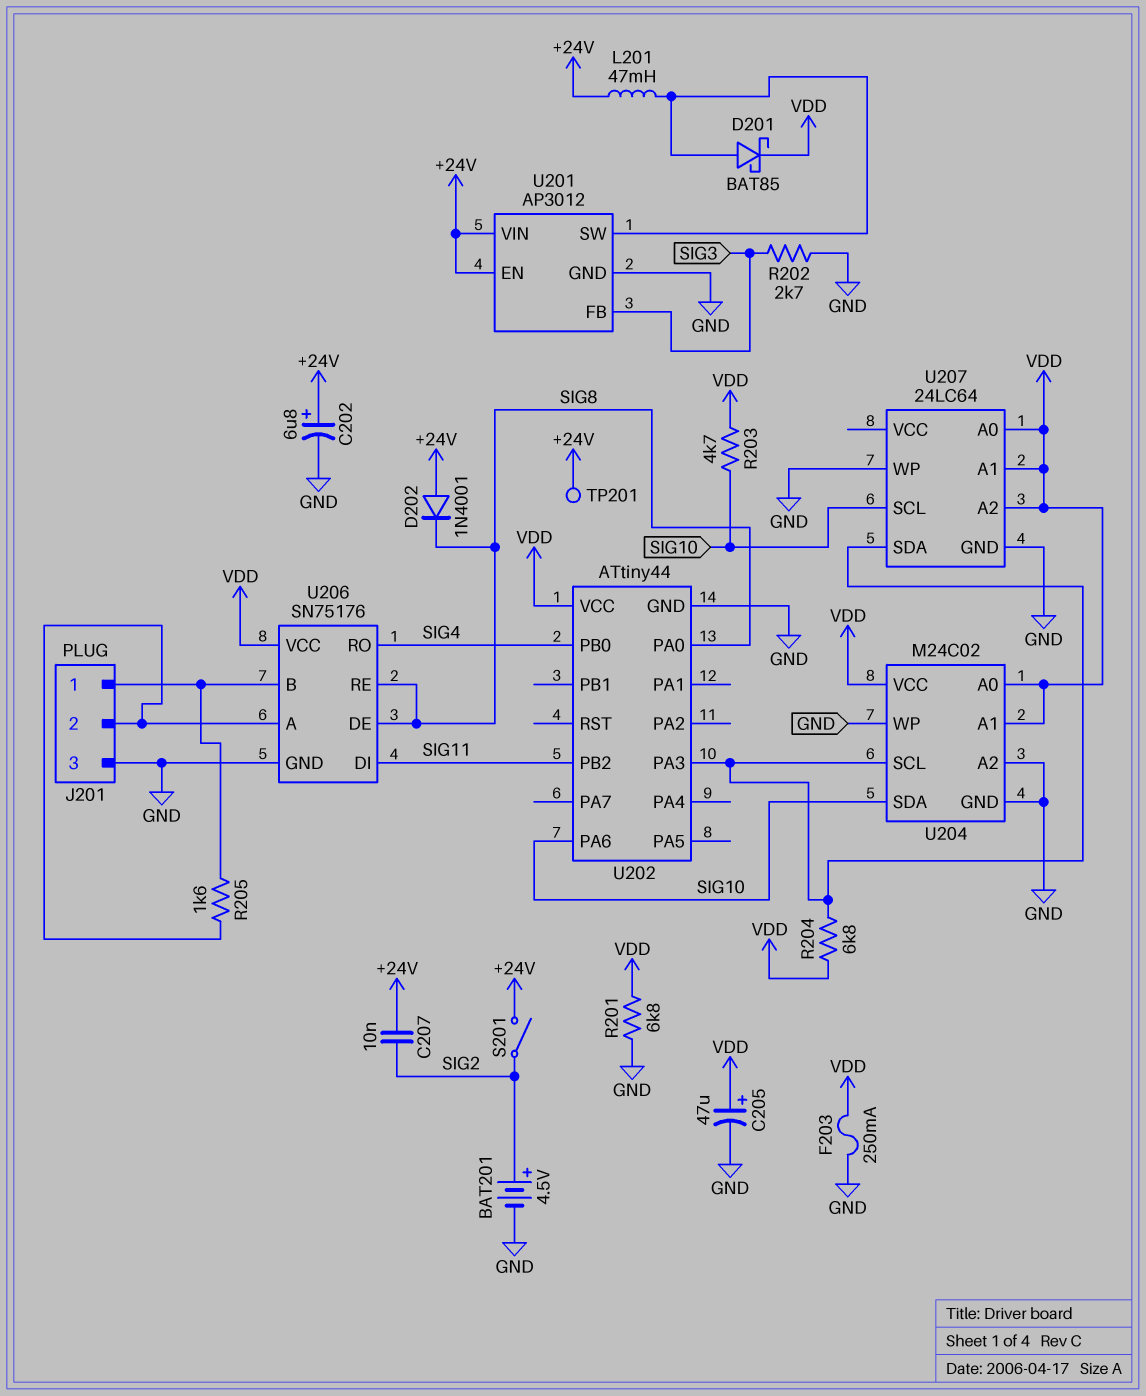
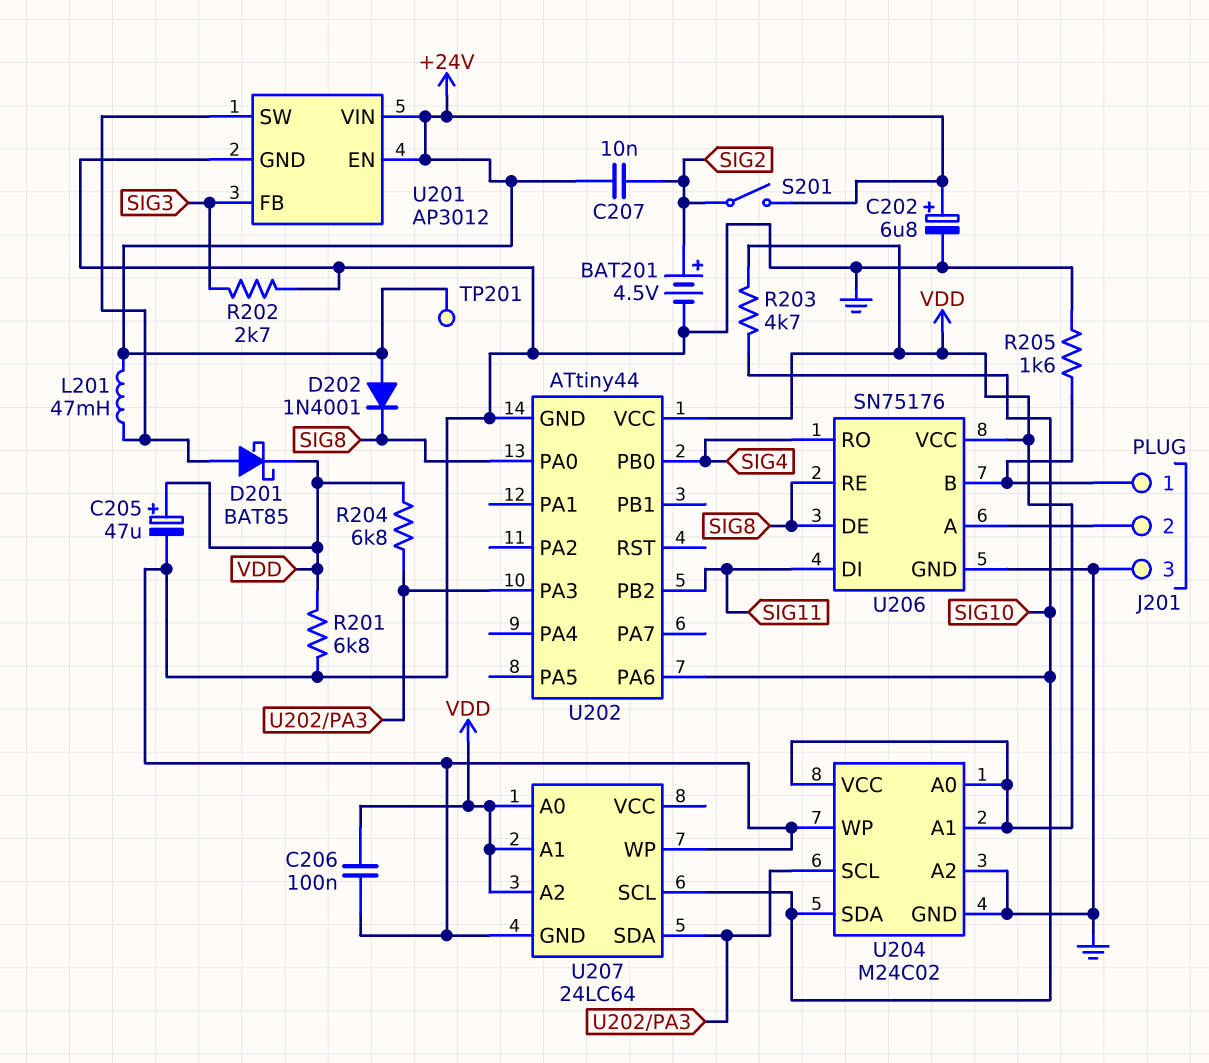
C206: none -> 100nF (GND, VDD)
F203: 250mA (GND, VDD) -> none
R205: 1.6k (J201/1, J201/2) -> 1.6k (GND, J201/1)

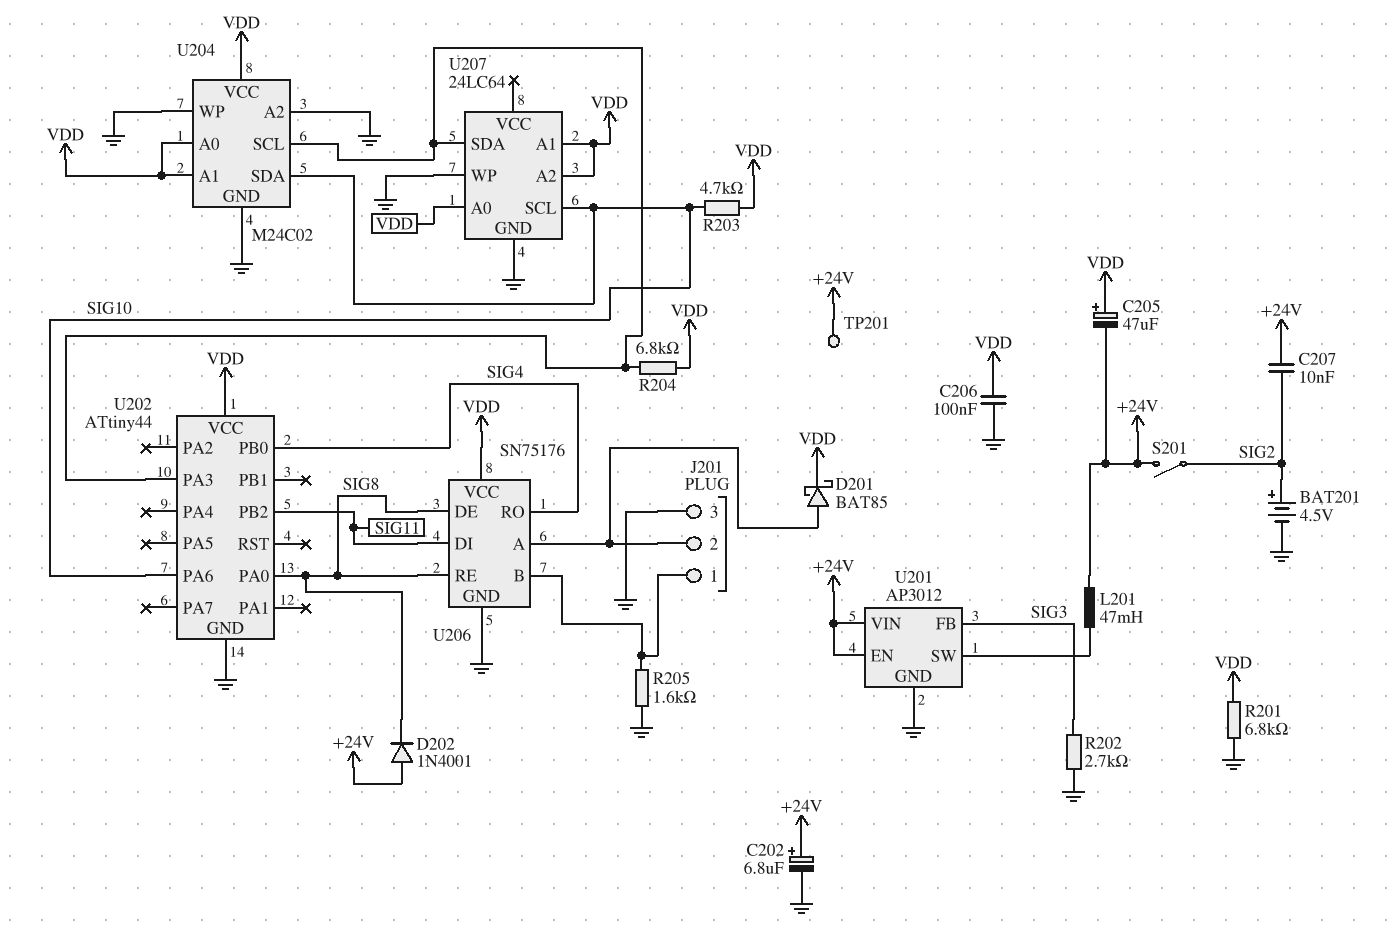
C205: 47uF (plus VDD, minus GND) -> 47uF (plus VDD, minus +24V)
D201: schottky BAT85 (A U201/SW, K VDD) -> schottky BAT85 (A J201/2, K VDD)

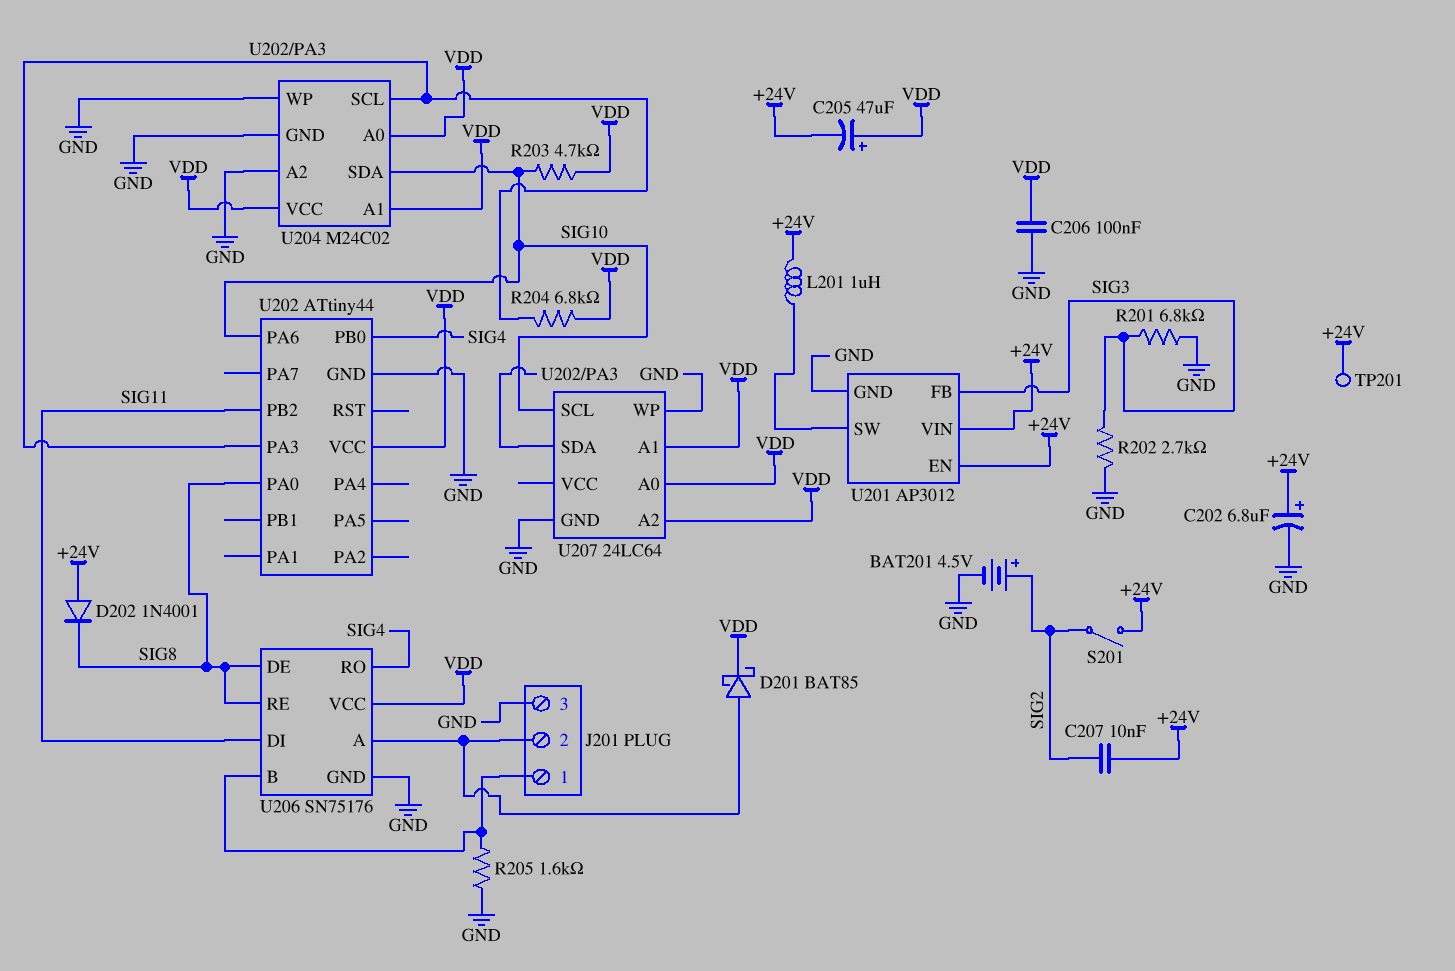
L201: 47mH (+24V, U201/SW) -> 1uH (+24V, U201/SW)
R201: 6.8k (GND, VDD) -> 6.8k (GND, SIG3)

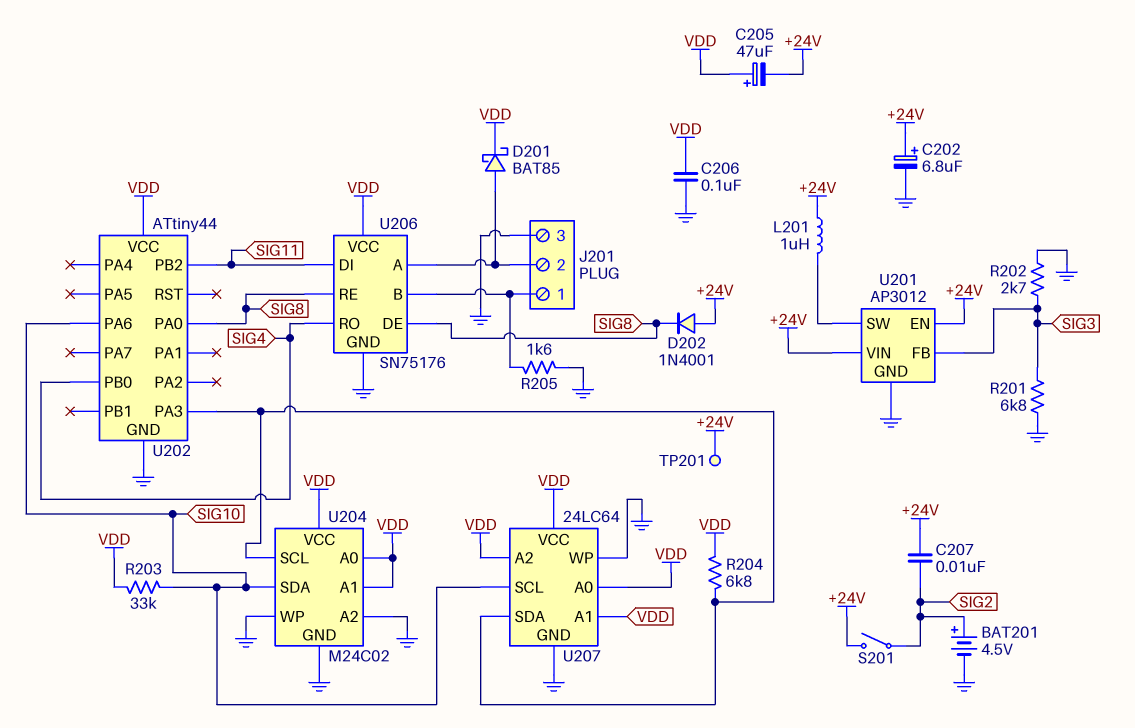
R203: 4.7k (SIG10, VDD) -> 33k (SIG10, VDD)
U207 pin VCC: none -> VDD

